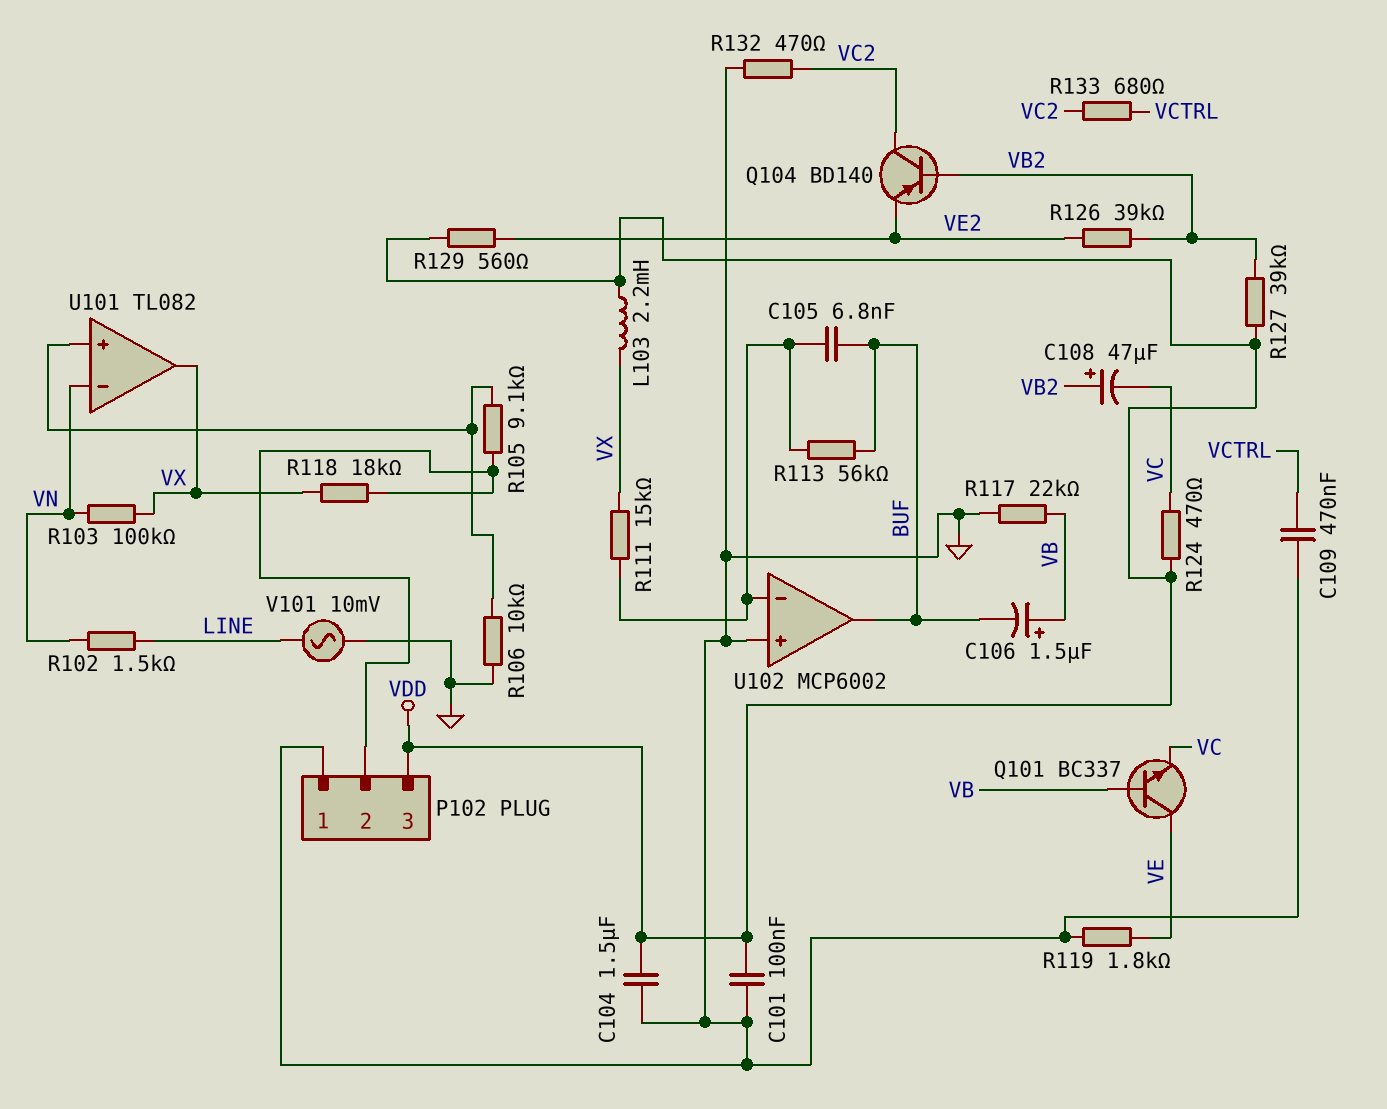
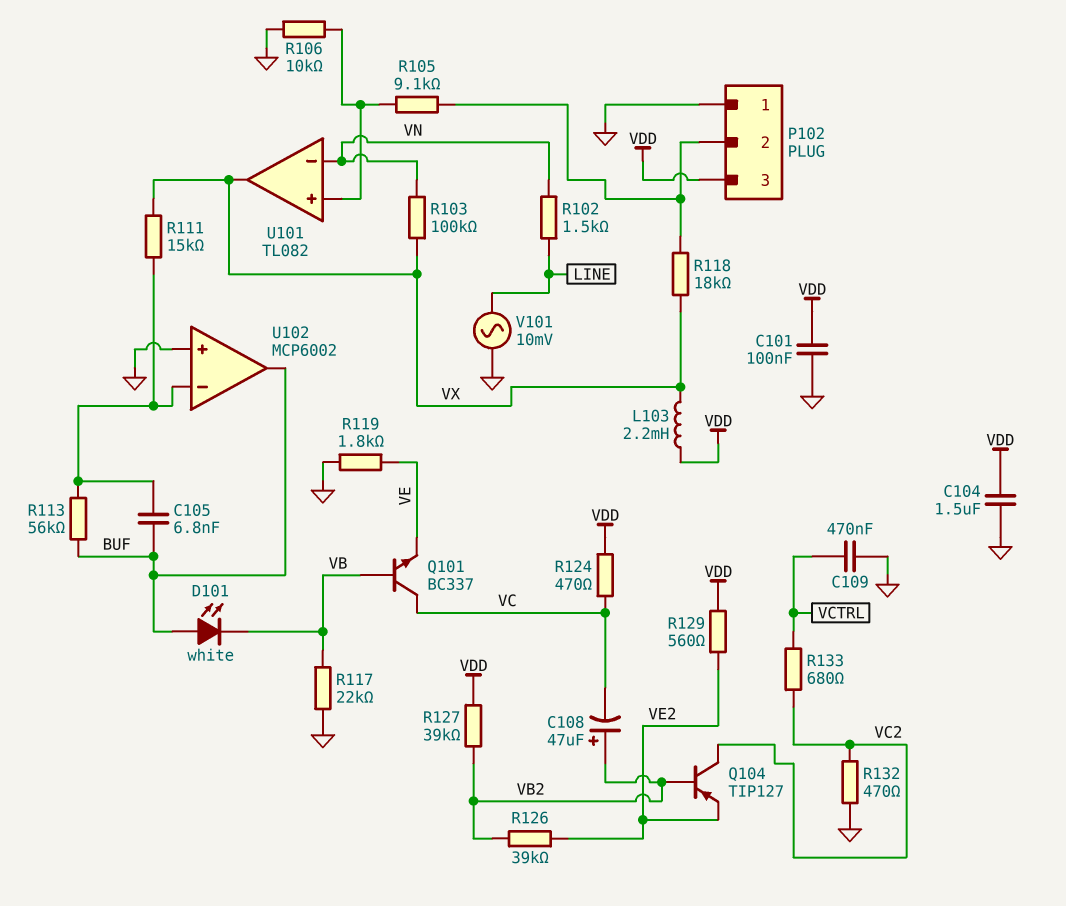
C106: 1.5uF (plus VB, minus BUF) -> none
D101: none -> LED white (A BUF, K VB)
Q101: NPN BC337 (B VB, C VE, E VC) -> NPN BC337 (B VB, C VC, E VE)
Q104: PNP BD140 (B VB2, C VC2, E VE2) -> PNP TIP127 (B VB2, C VC2, E VE2)

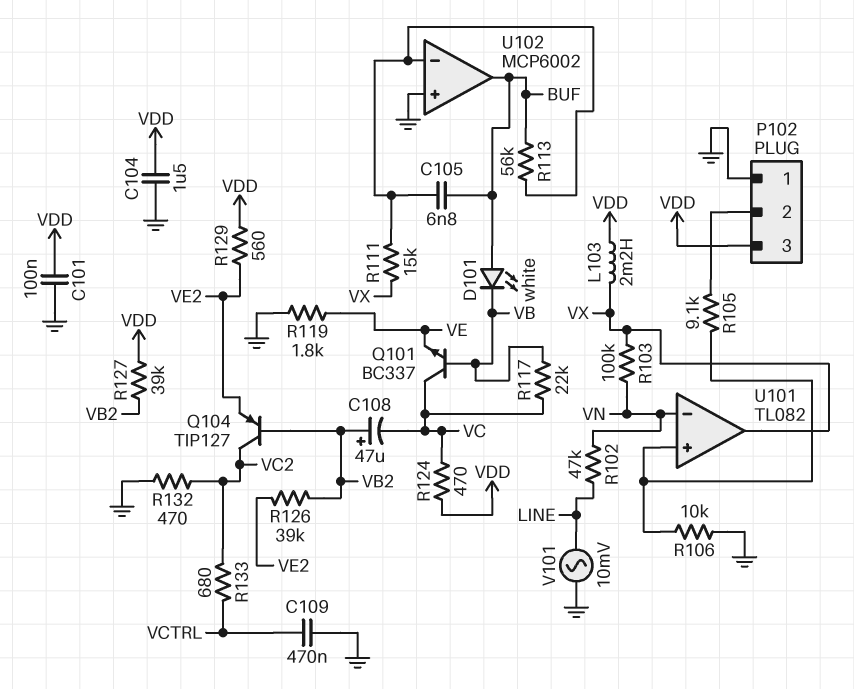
R102: 1.5k (LINE, VN) -> 47k (LINE, VN)
R117: 22k (GND, VB) -> 22k (VB, VC)
R118: 18k (P102/2, VX) -> none

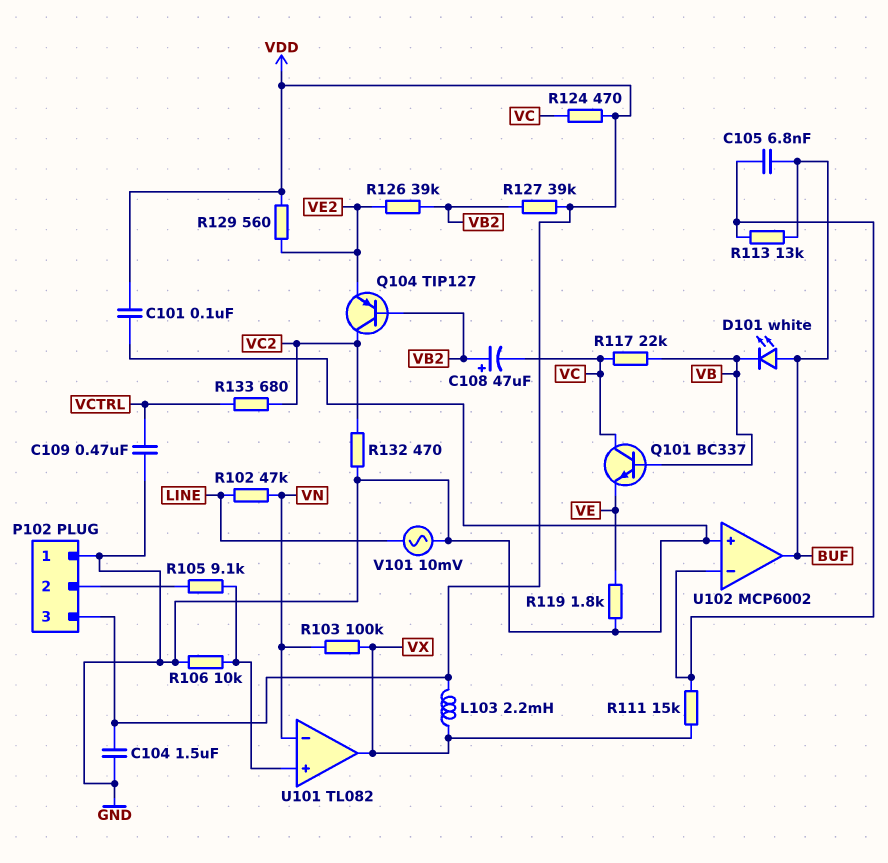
R113: 56k (BUF, U102/in-) -> 13k (BUF, U102/in-)

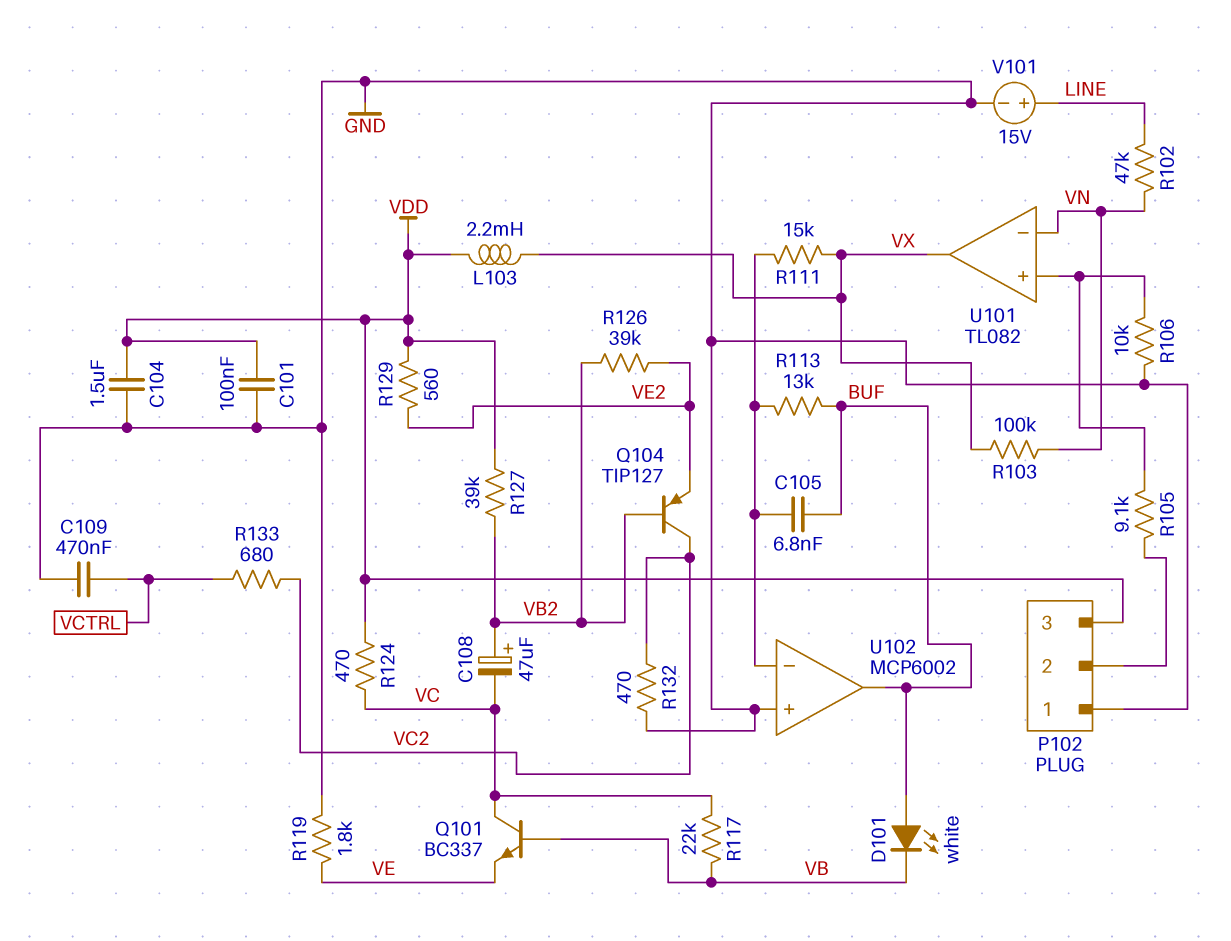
V101: AC 10mV (GND, LINE) -> 15V (plus LINE, minus GND)

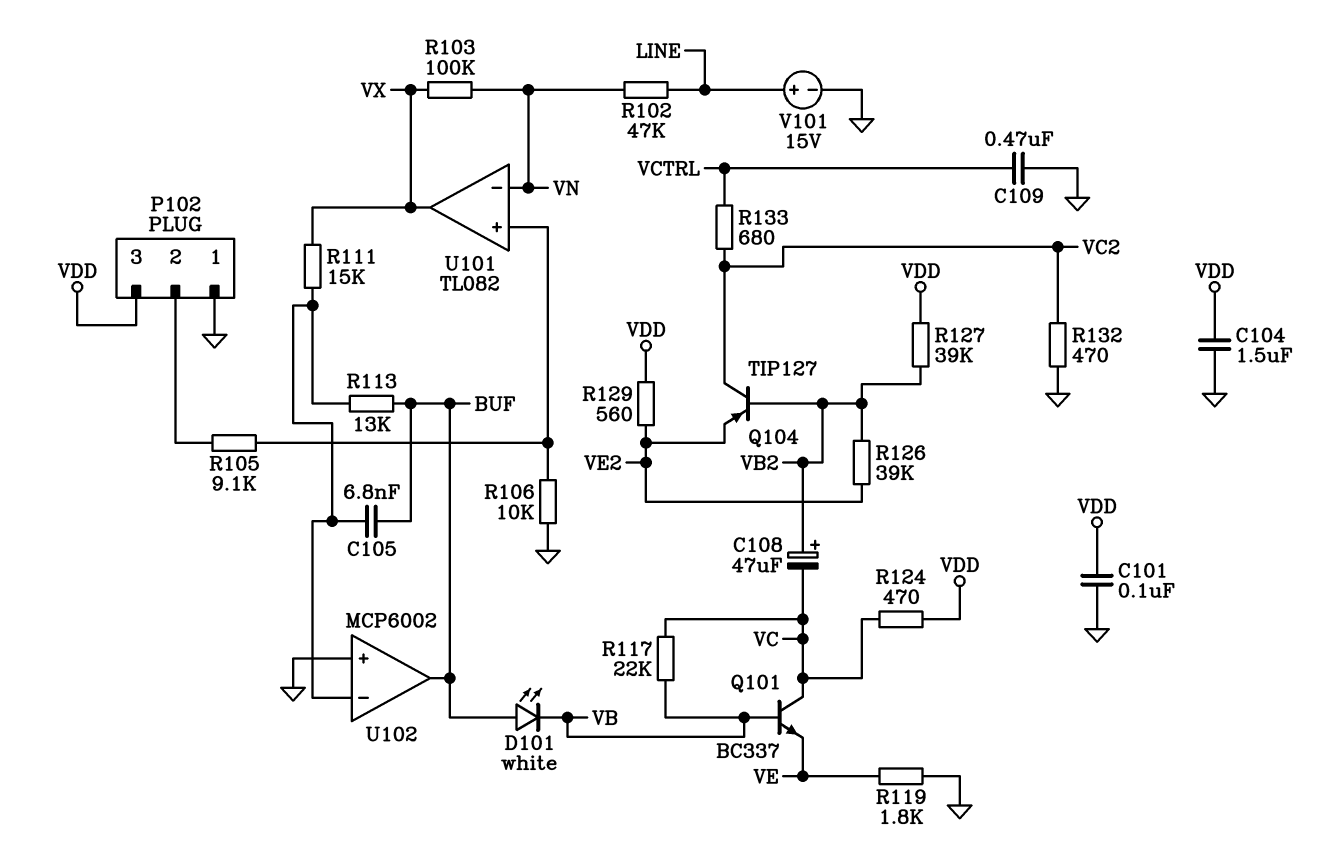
L103: 2.2mH (VDD, VX) -> none

